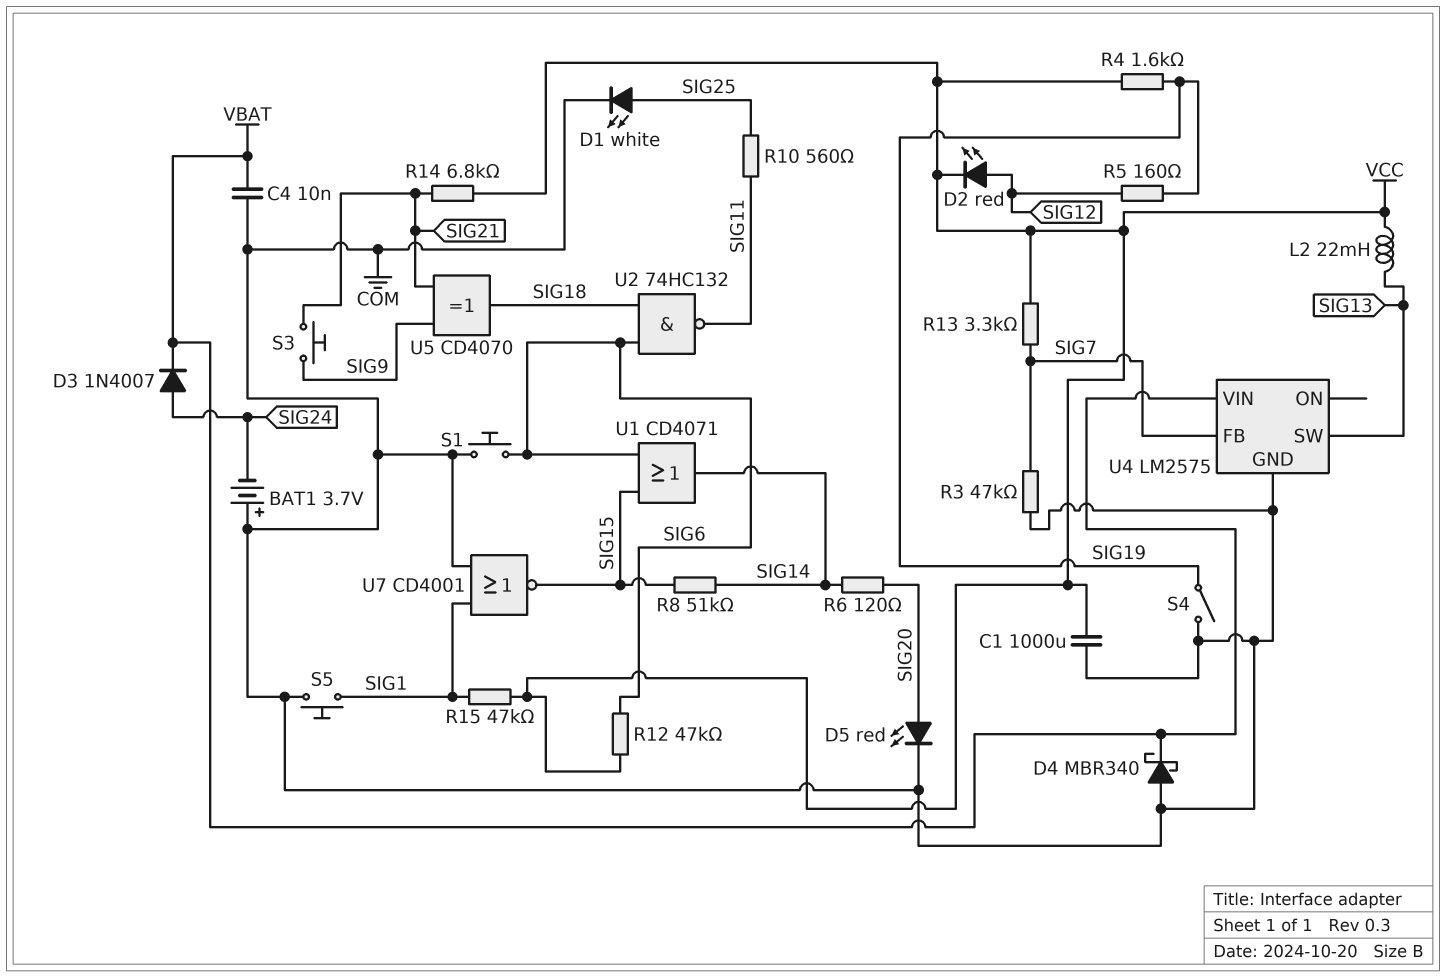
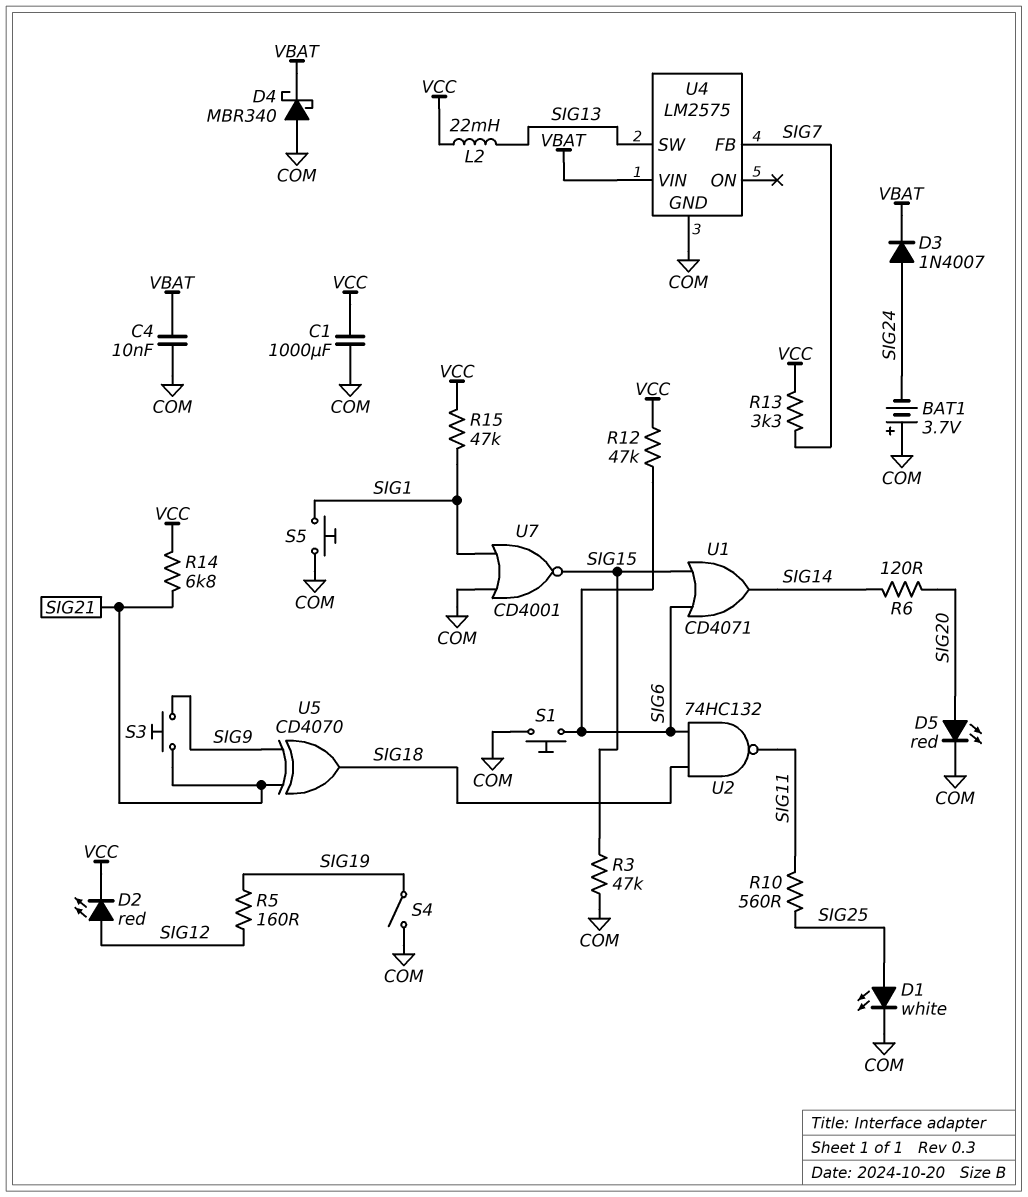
R3: 47k (COM, SIG7) -> 47k (COM, SIG15)
R4: 1.6k (SIG19, VCC) -> none
R8: 51k (SIG14, SIG15) -> none

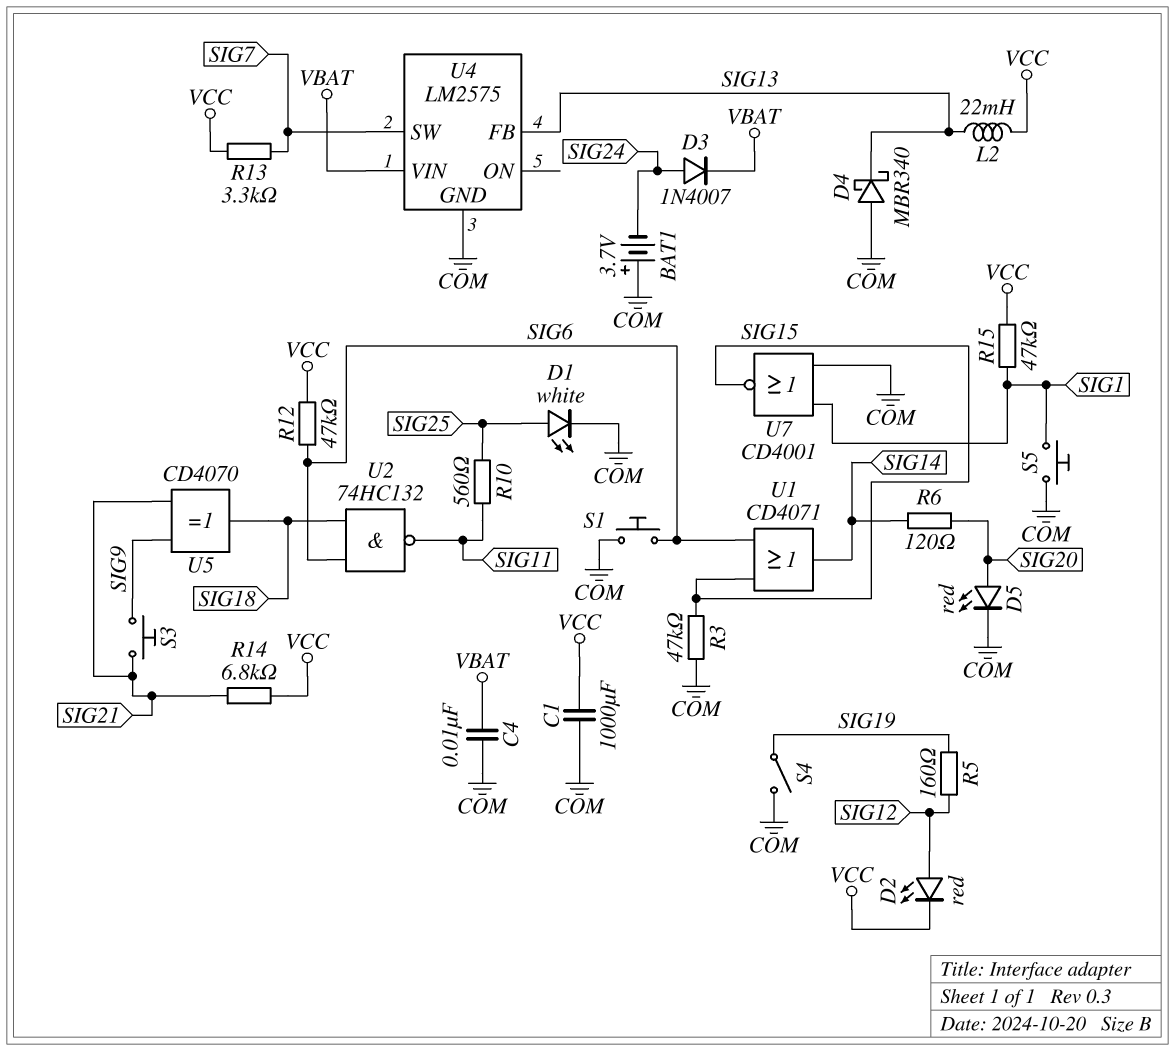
D4: schottky MBR340 (A COM, K VBAT) -> schottky MBR340 (A COM, K SIG13)
U4 pin FB: SIG7 -> SIG13
U4 pin SW: SIG13 -> SIG7

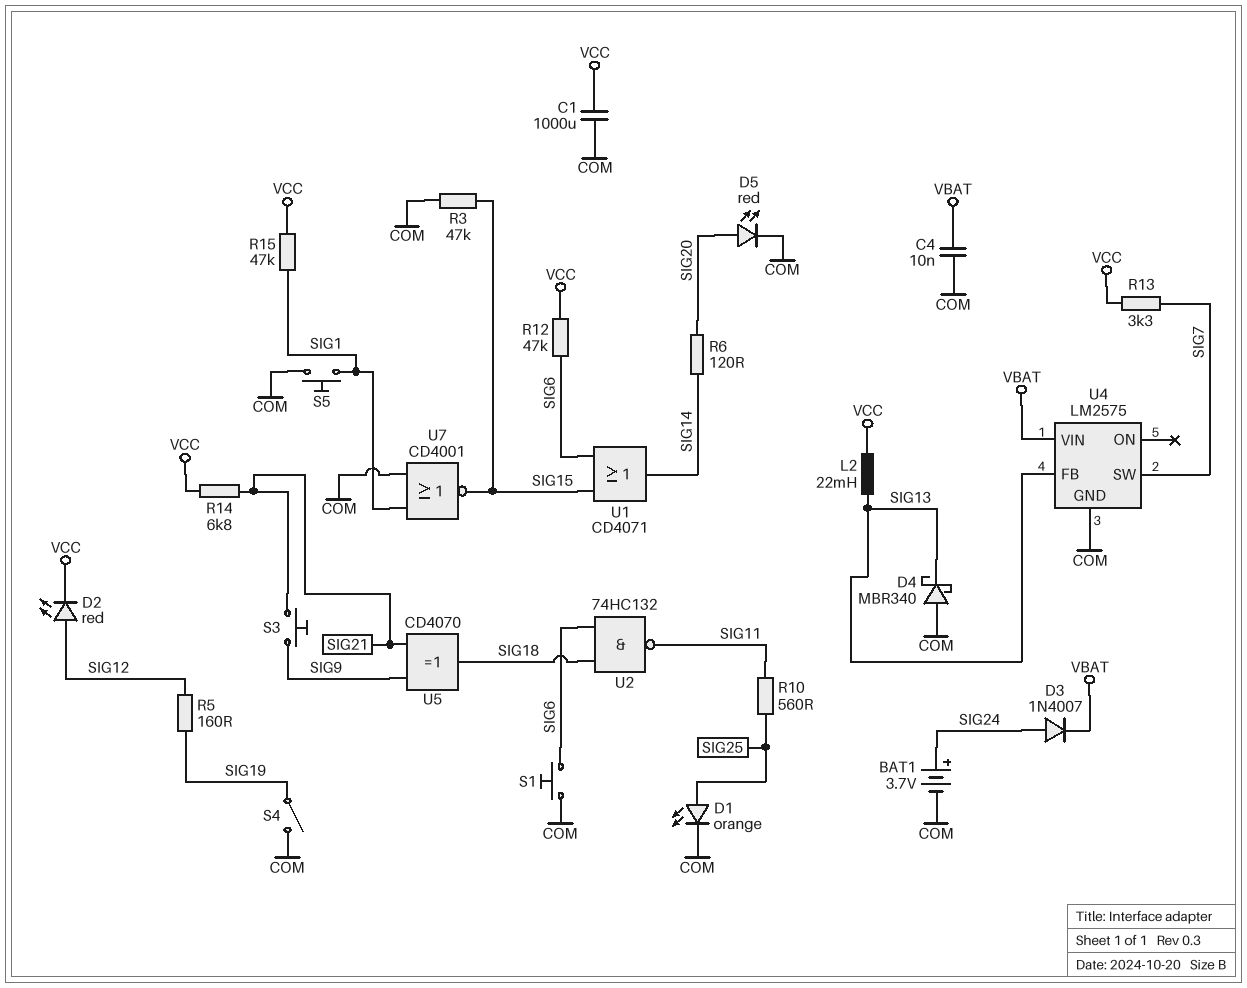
BAT1: 3.7V (plus COM, minus SIG24) -> 3.7V (plus SIG24, minus COM)
D1: LED white (A SIG25, K COM) -> LED orange (A SIG25, K COM)

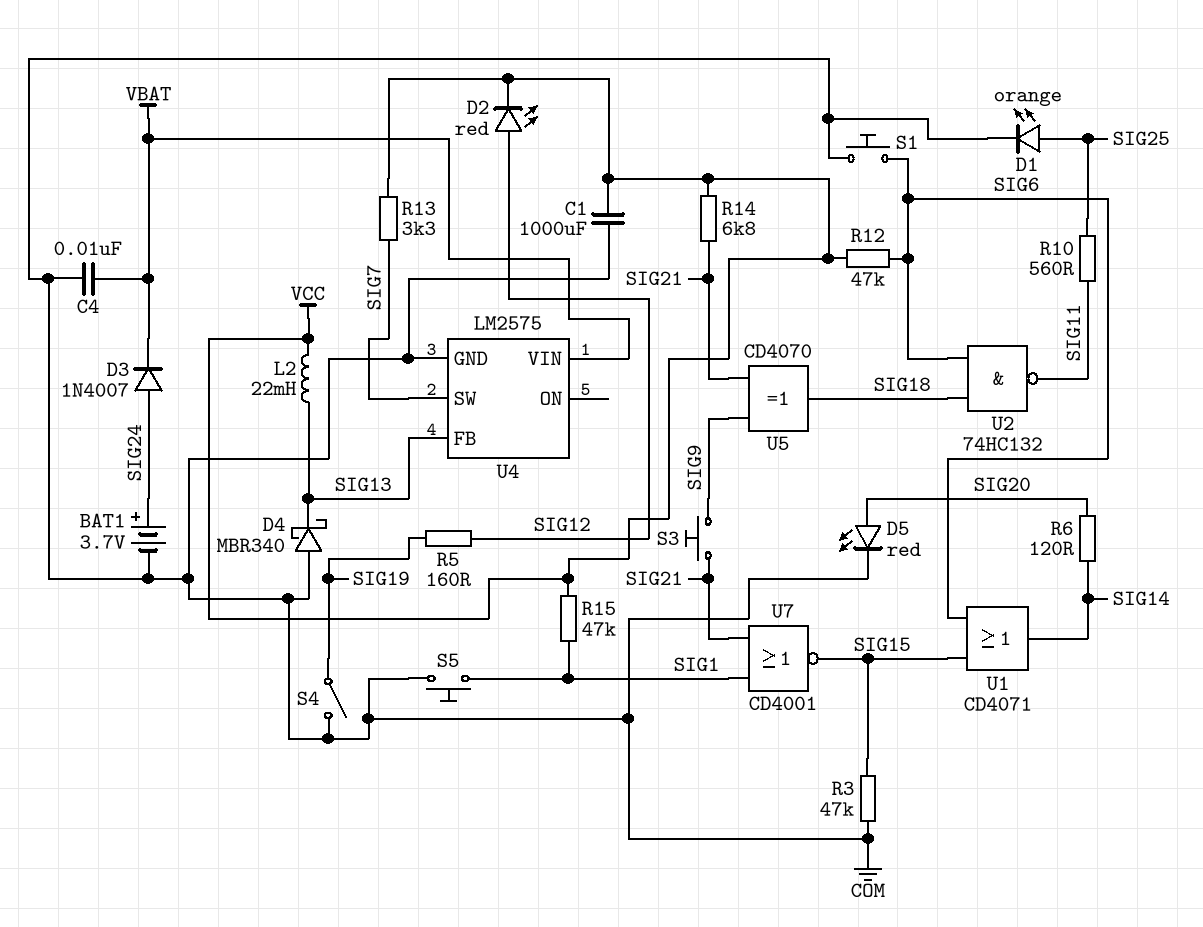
U7: NOR CD4001 (in COM, in SIG1, out SIG15) -> NOR CD4001 (in SIG1, in SIG21, out SIG15)

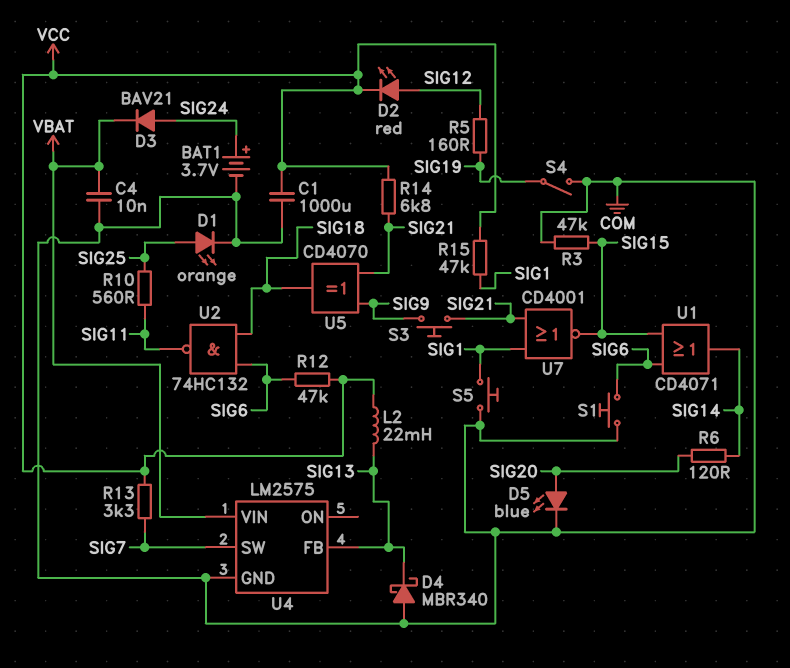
D3: diode 1N4007 (A SIG24, K VBAT) -> diode BAV21 (A SIG24, K VBAT)
D5: LED red (A SIG20, K COM) -> LED blue (A SIG20, K COM)

